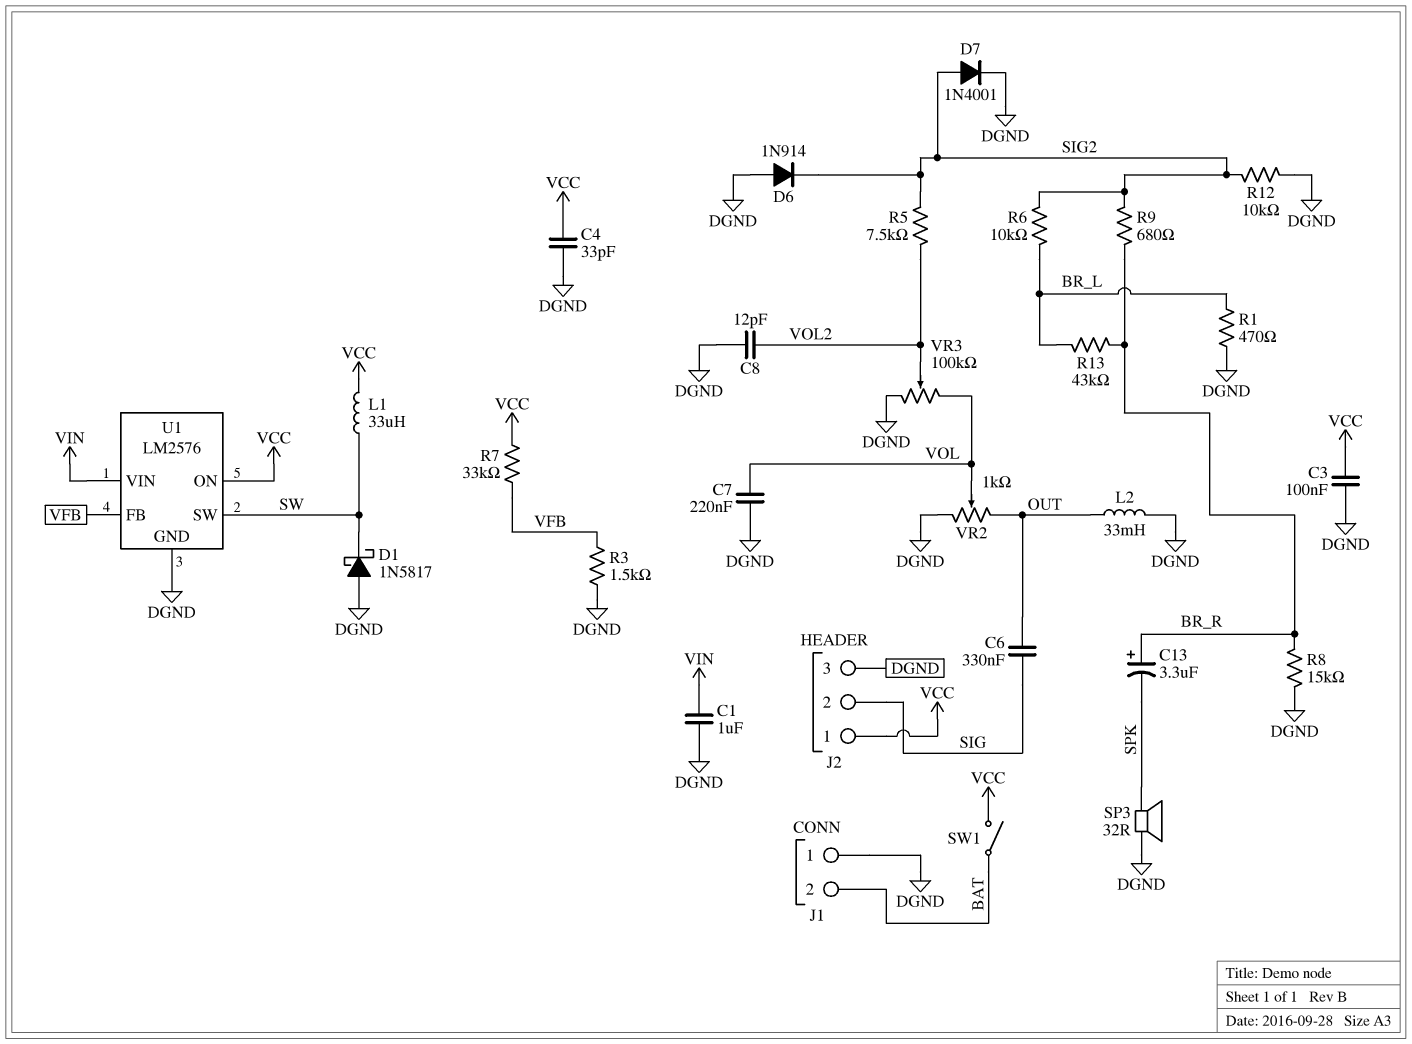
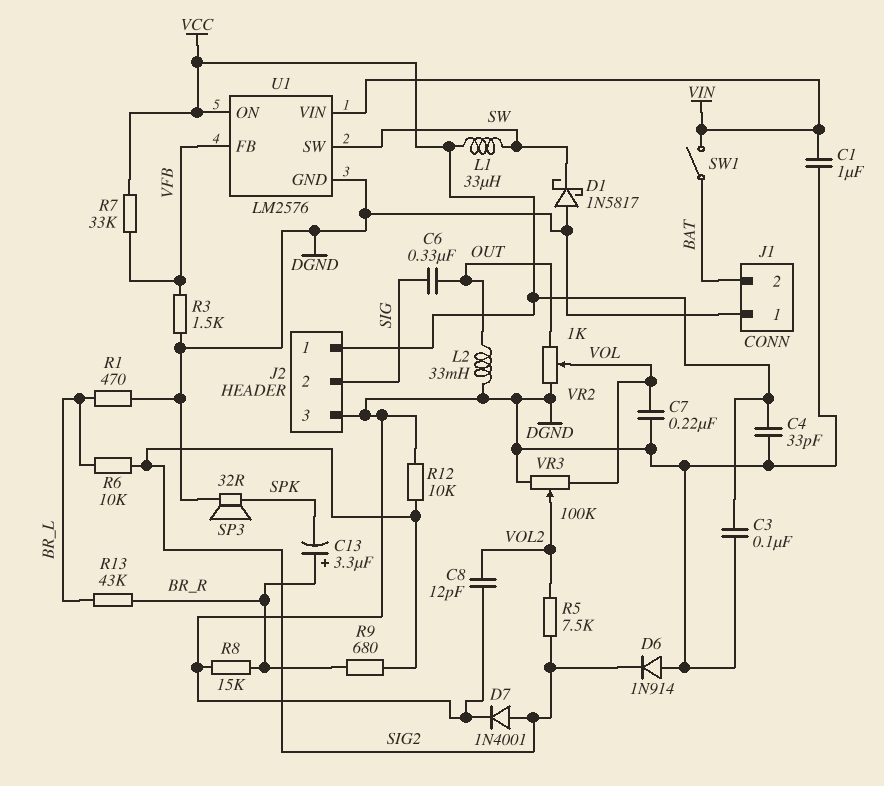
SW1: switch (BAT, VCC) -> switch (BAT, VIN)

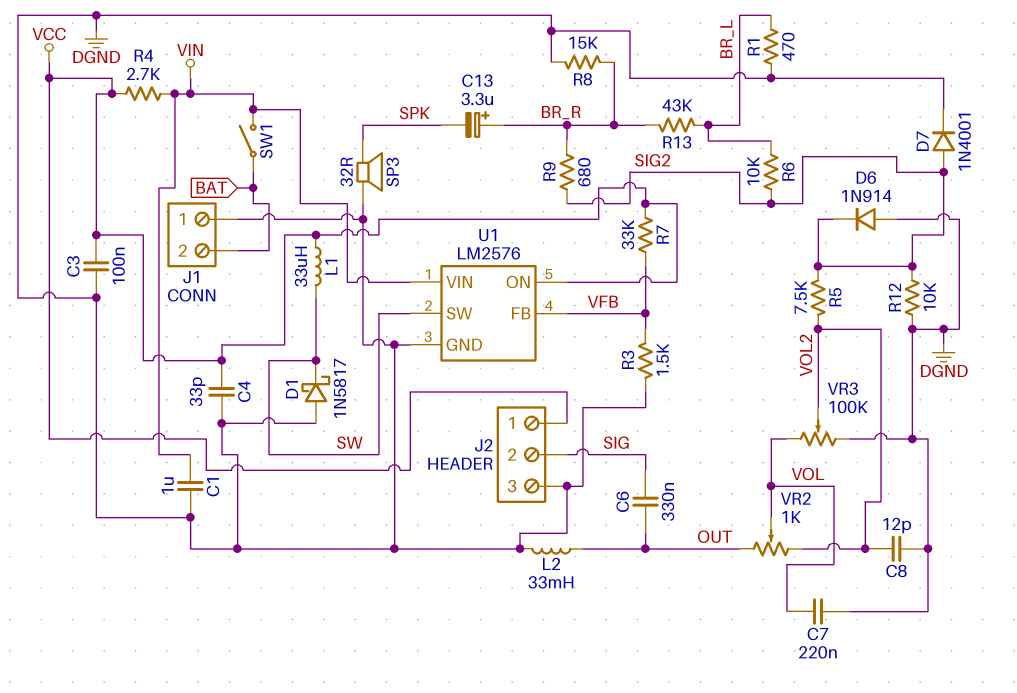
R4: none -> 2.7k (VCC, VIN)
VR2: 1k (DGND, OUT, wiper VOL) -> 1k (OUT, VOL2, wiper VOL)

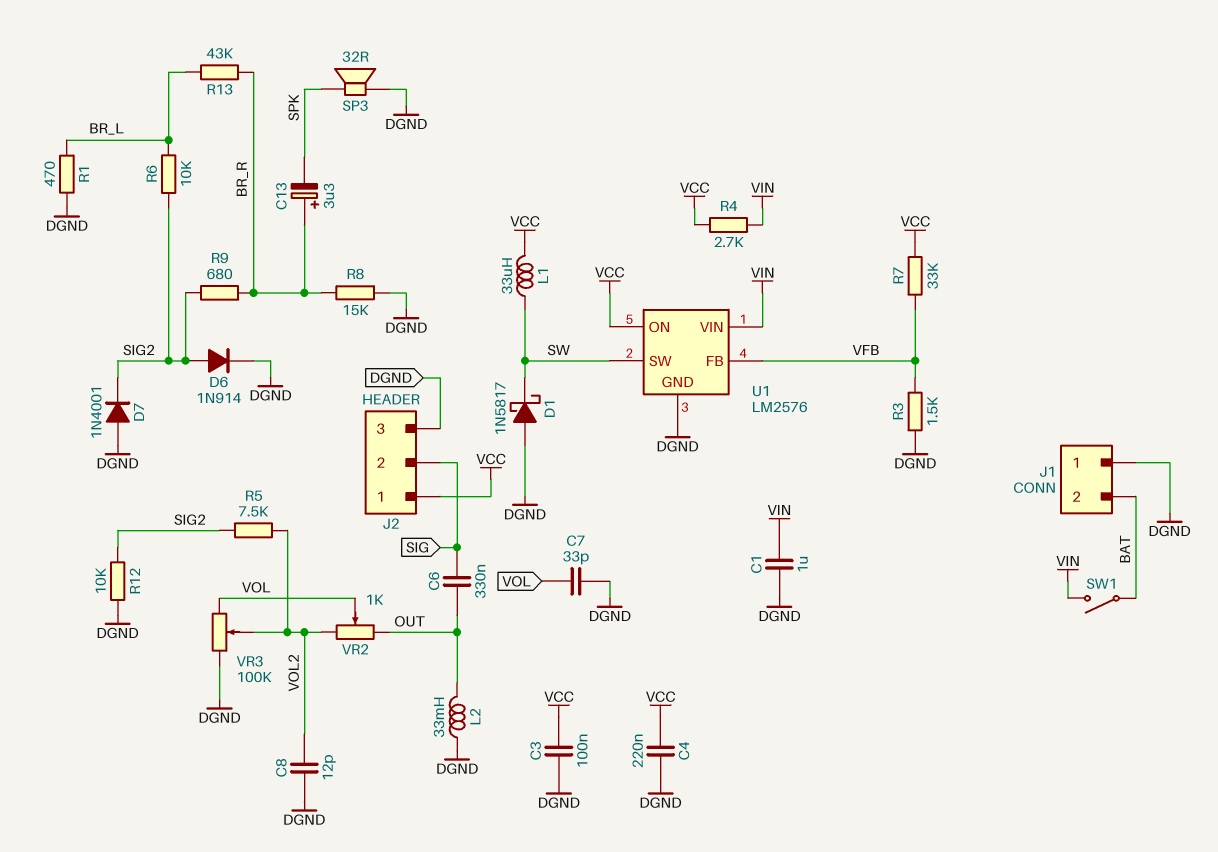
C4: 33pF (DGND, VCC) -> 220nF (DGND, VCC)
C7: 220nF (DGND, VOL) -> 33pF (DGND, VOL)
D6: diode 1N914 (A DGND, K SIG2) -> diode 1N914 (A SIG2, K DGND)
D7: diode 1N4001 (A SIG2, K DGND) -> diode 1N4001 (A DGND, K SIG2)

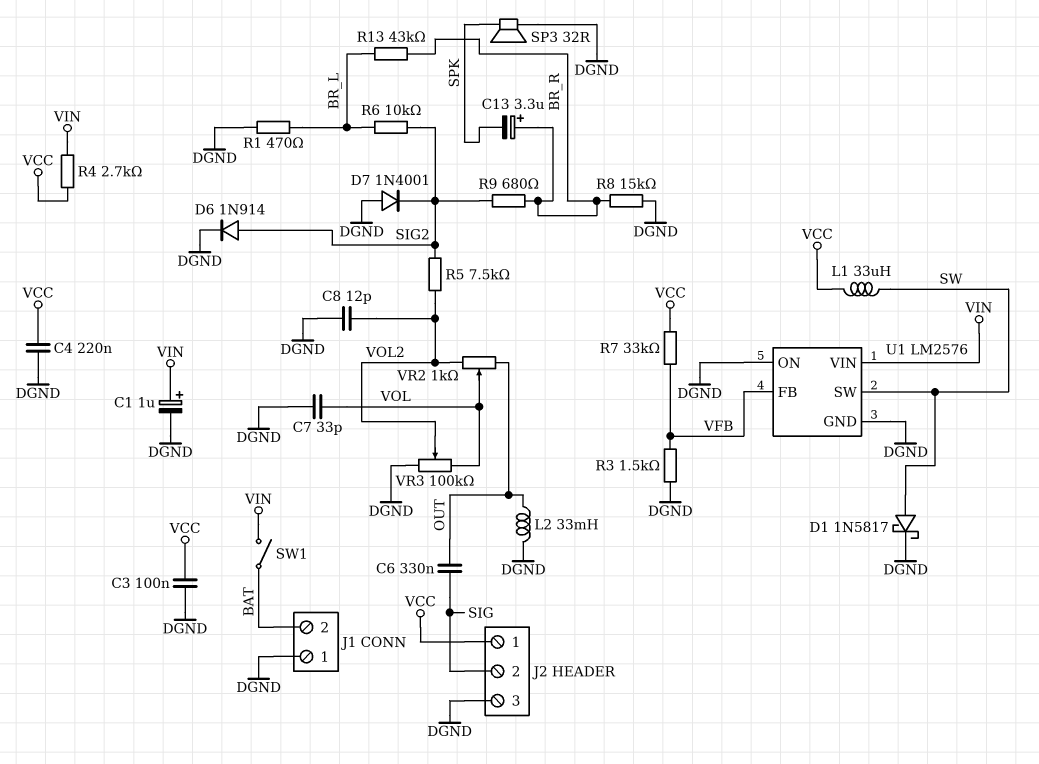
C1: 1uF (DGND, VIN) -> 1uF (plus VIN, minus DGND)
D1: schottky 1N5817 (A DGND, K SW) -> schottky 1N5817 (A SW, K DGND)
R12: 10k (DGND, SIG2) -> none
U1 pin ON: VCC -> DGND

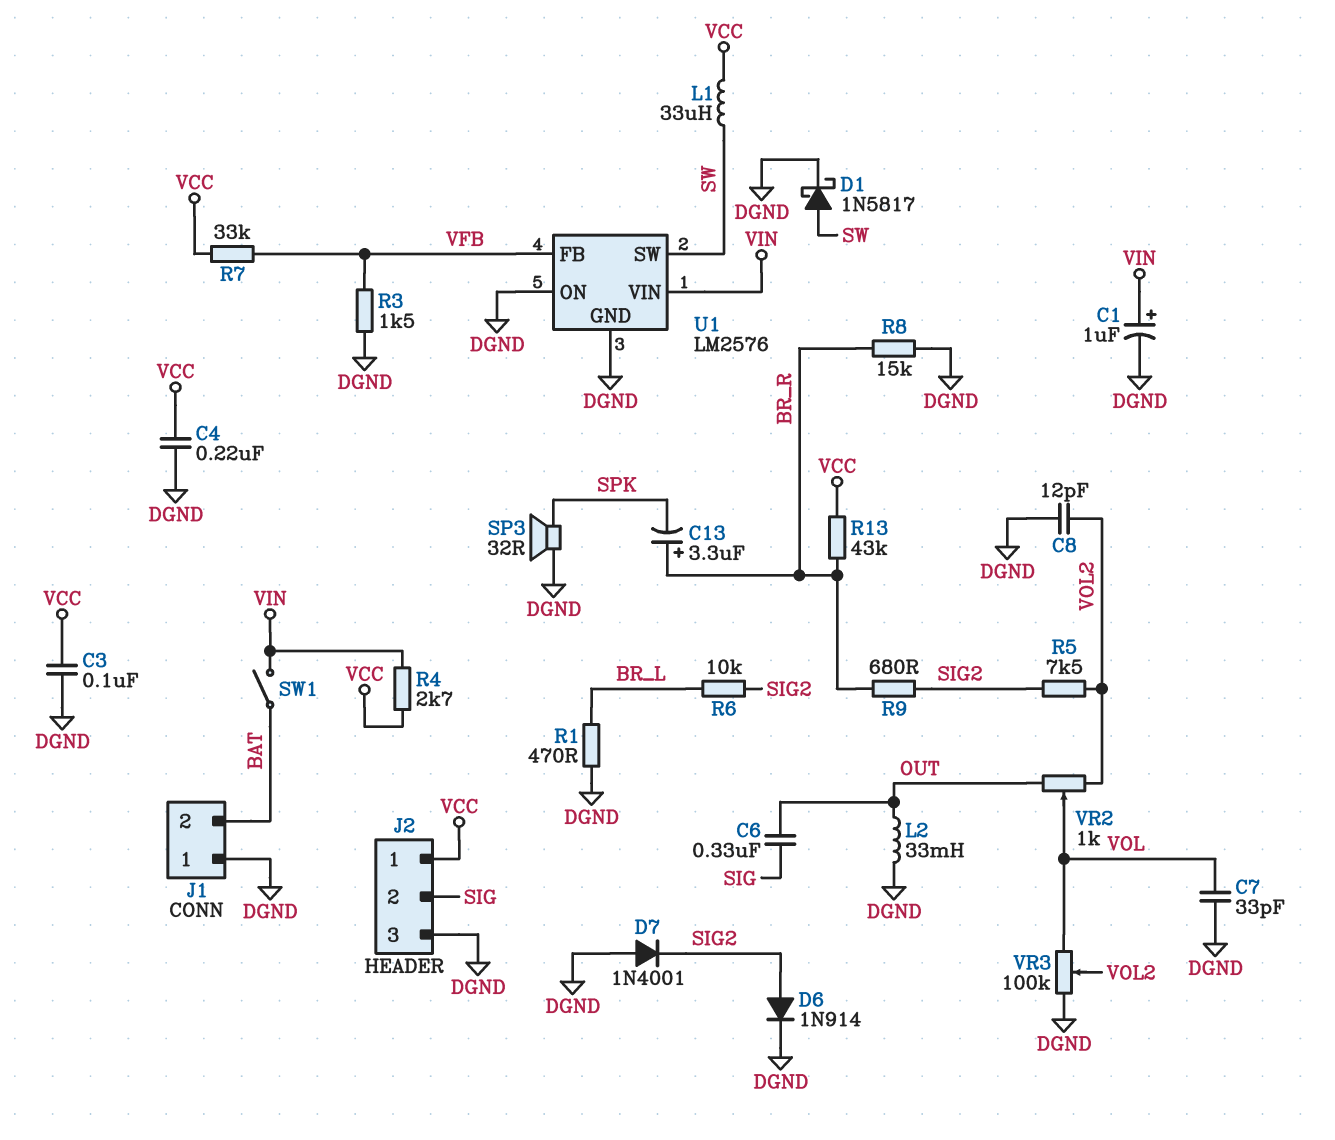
R13: 43k (BR_L, BR_R) -> 43k (BR_R, VCC)

